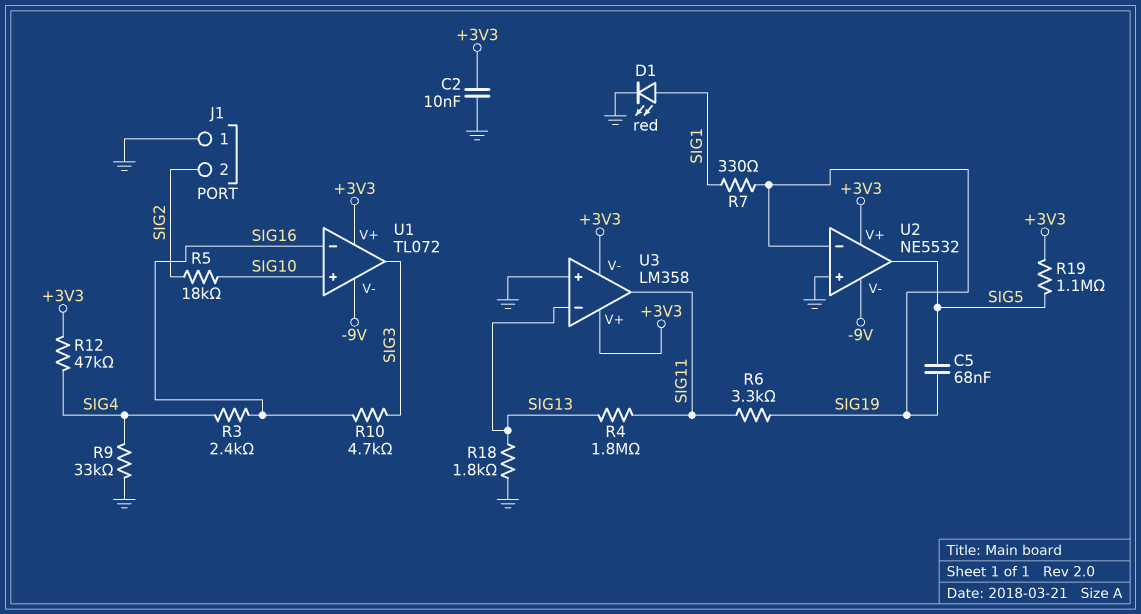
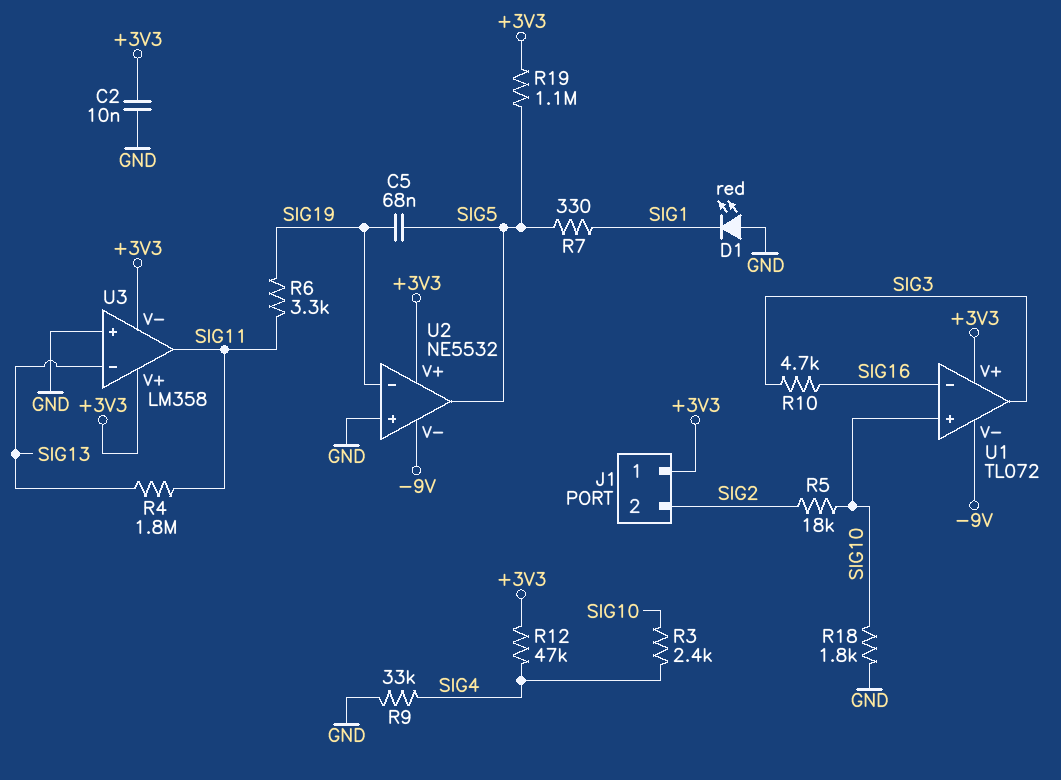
D1: LED red (A SIG1, K GND) -> LED red (A GND, K SIG1)
J1 pin 1: GND -> +3V3
R3: 2.4k (SIG4, SIG16) -> 2.4k (SIG4, SIG10)
R7: 330 (SIG1, SIG19) -> 330 (SIG1, SIG5)
R18: 1.8k (GND, SIG13) -> 1.8k (GND, SIG10)

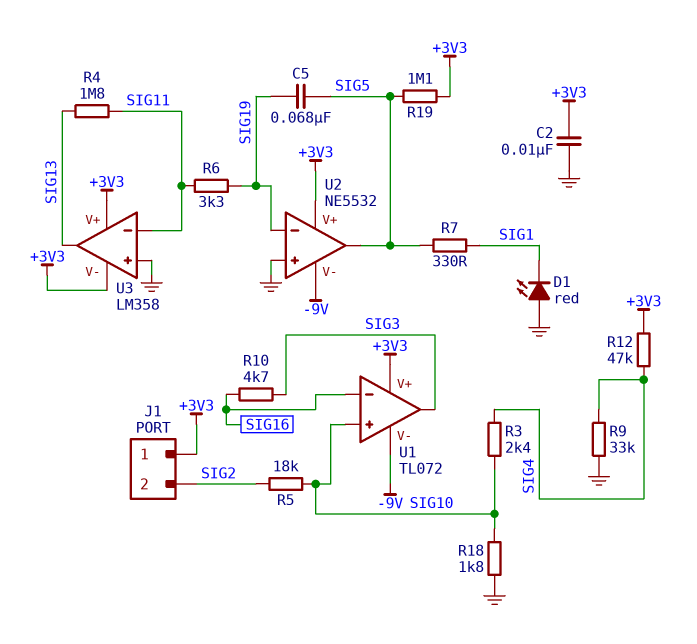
U3 pin in-: SIG13 -> SIG11
U3 pin out: SIG11 -> SIG13

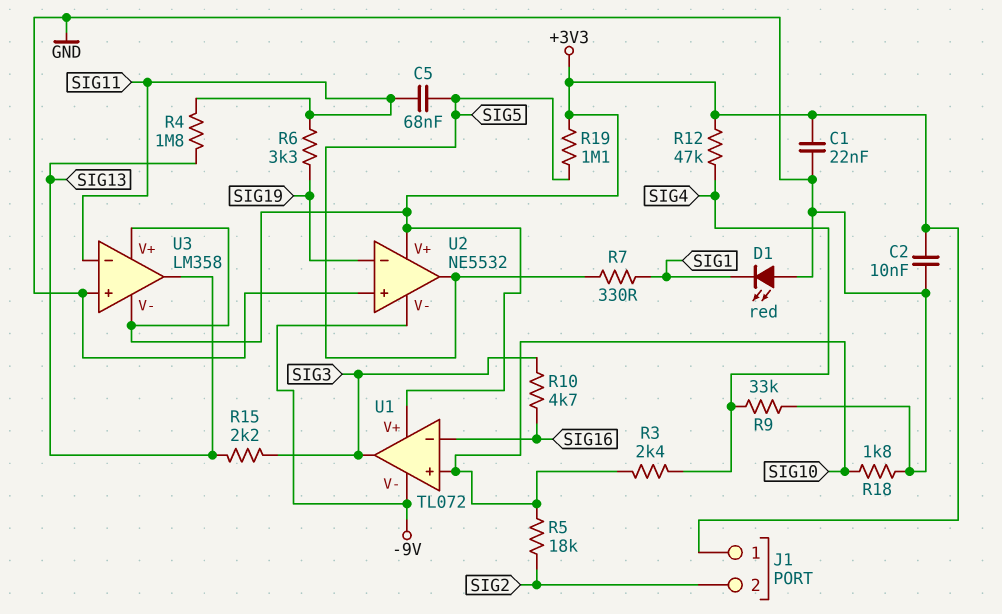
C1: none -> 22nF (+3V3, GND)
C5: 68nF (SIG5, SIG19) -> 68nF (SIG5, SIG11)
R15: none -> 2.2k (SIG3, SIG13)

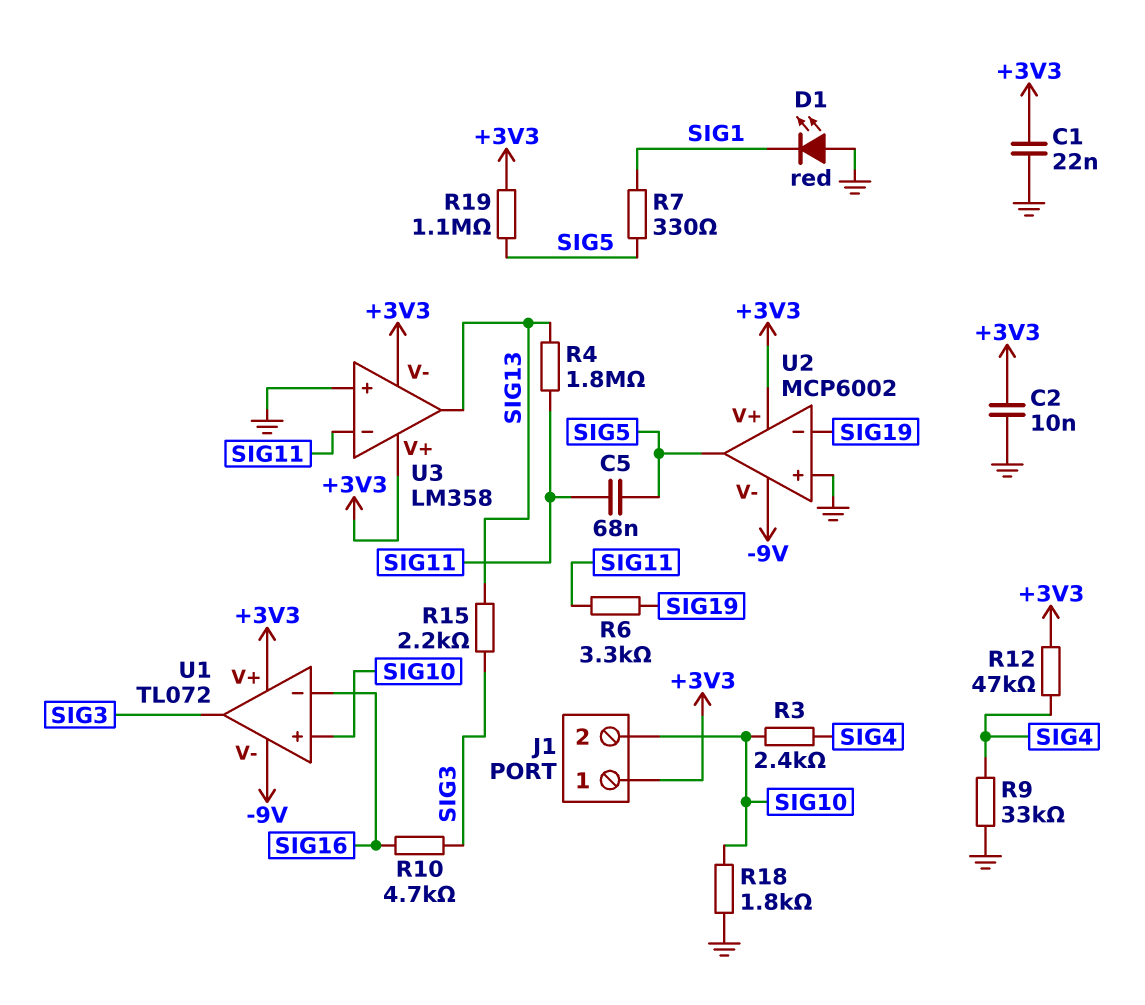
J1 pin 2: SIG2 -> SIG10
R5: 18k (SIG2, SIG10) -> none
U2: NE5532 -> MCP6002

